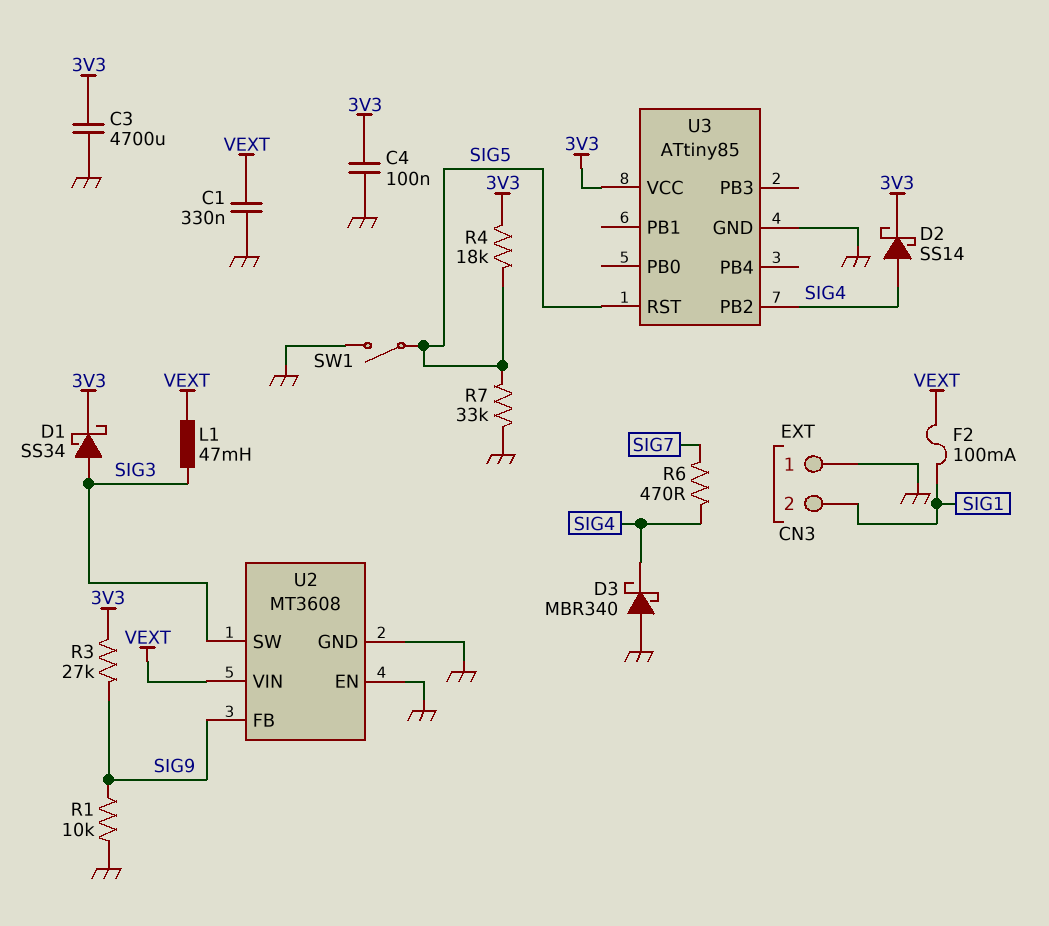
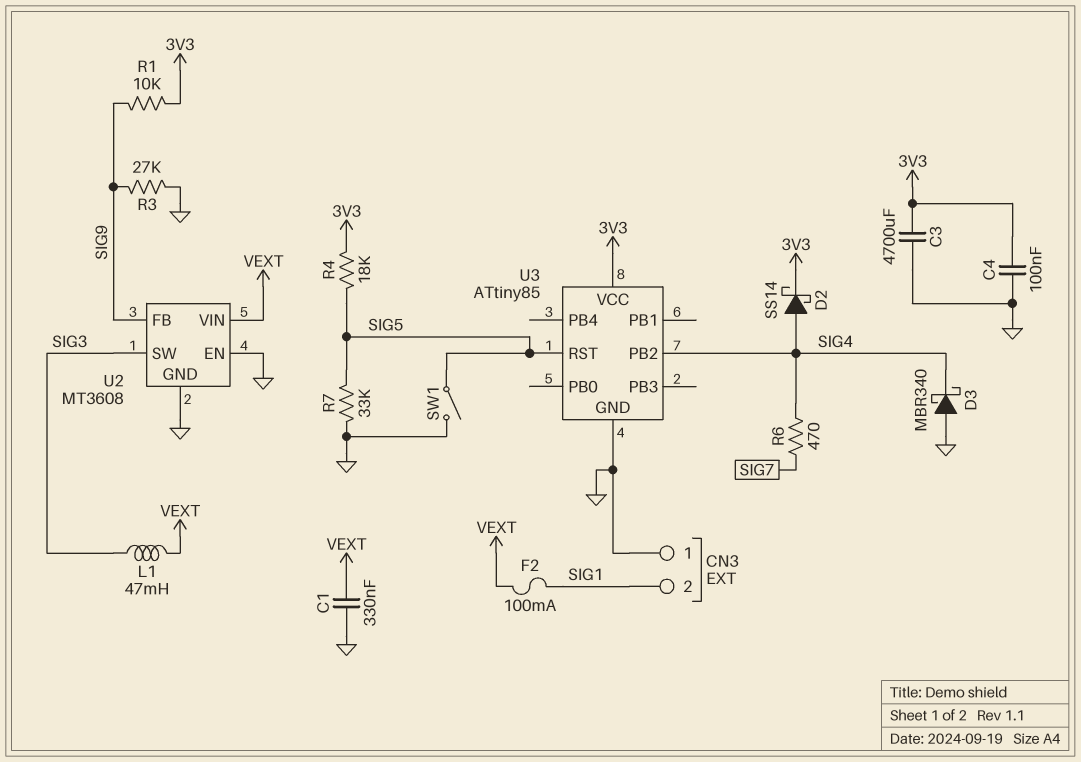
D1: schottky SS34 (A SIG3, K 3V3) -> none
R1: 10k (GND, SIG9) -> 10k (3V3, SIG9)
R3: 27k (3V3, SIG9) -> 27k (GND, SIG9)

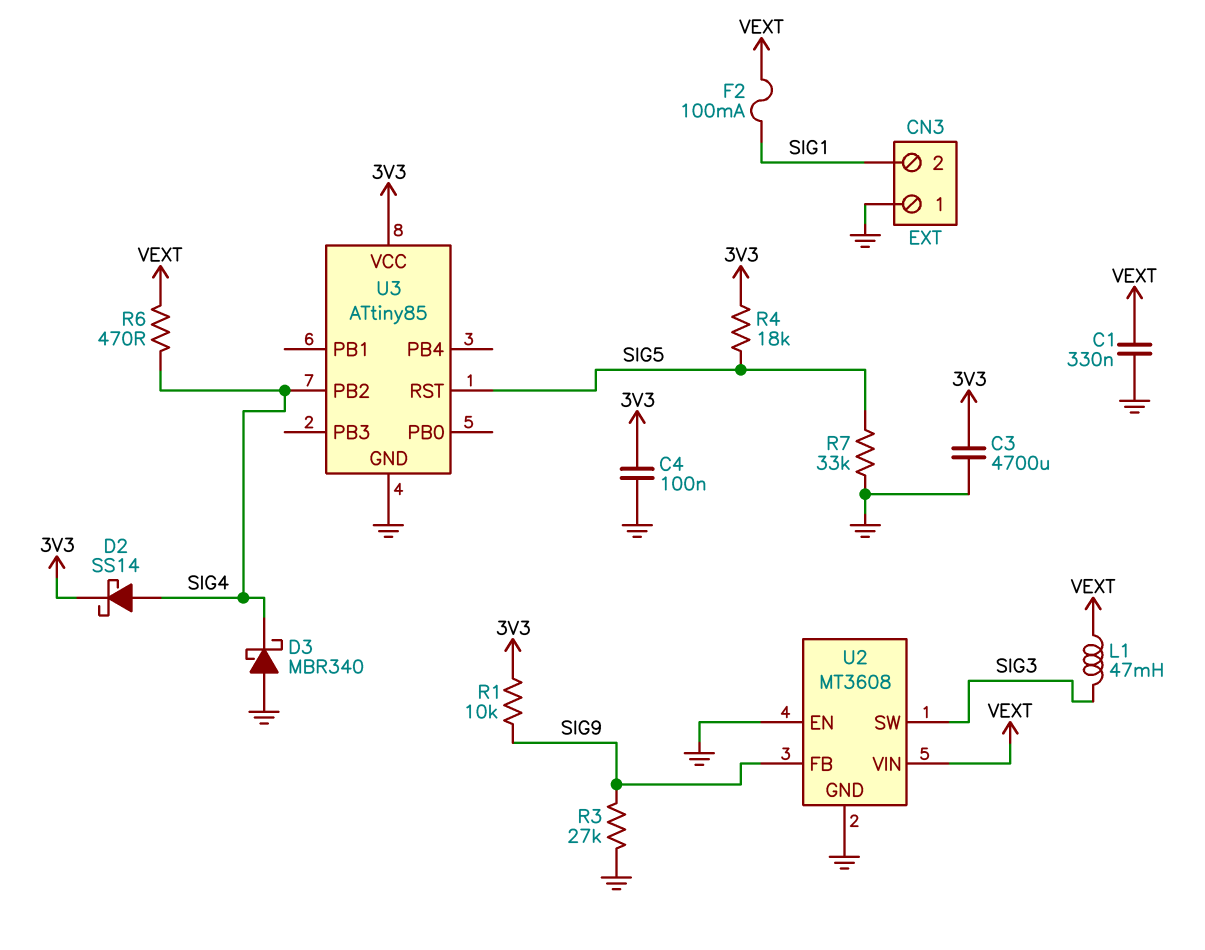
R6: 470 (SIG4, SIG7) -> 470 (SIG4, VEXT)
SW1: switch (GND, SIG5) -> none

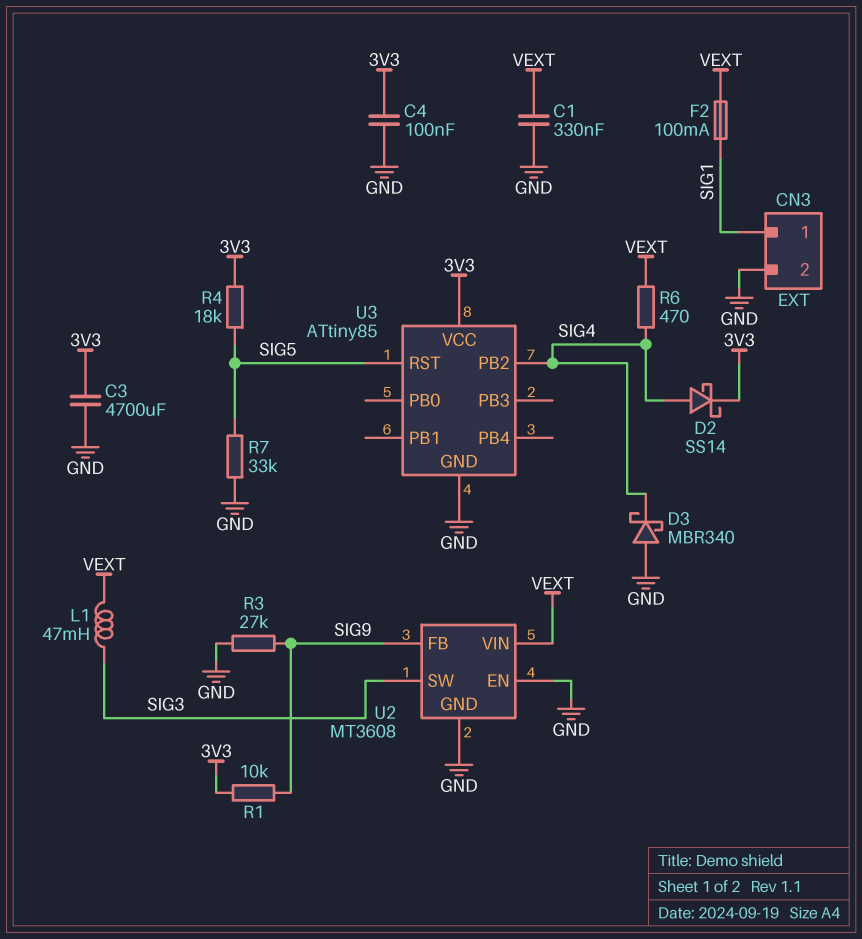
CN3 pin 1: GND -> SIG1
CN3 pin 2: SIG1 -> GND

